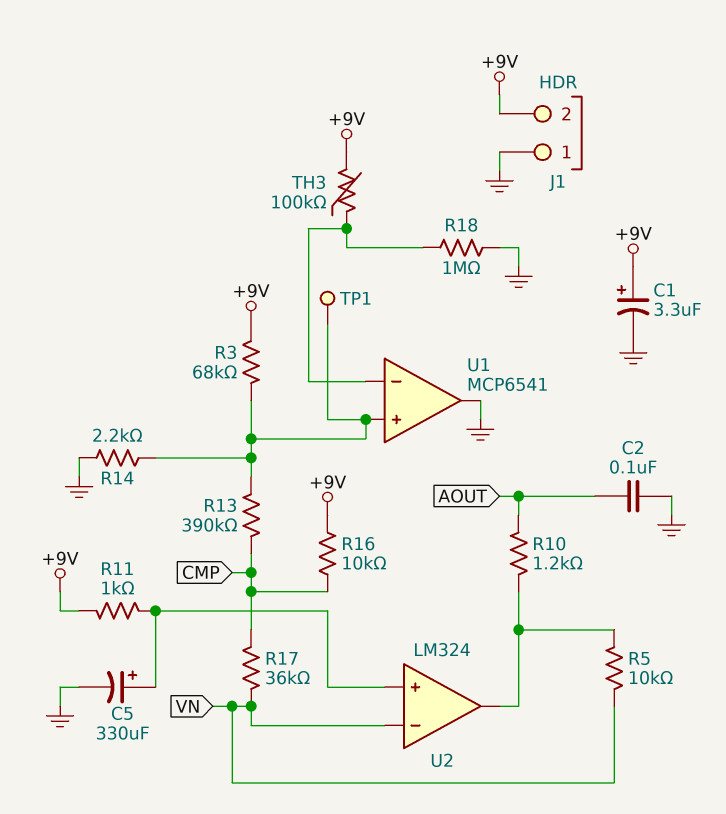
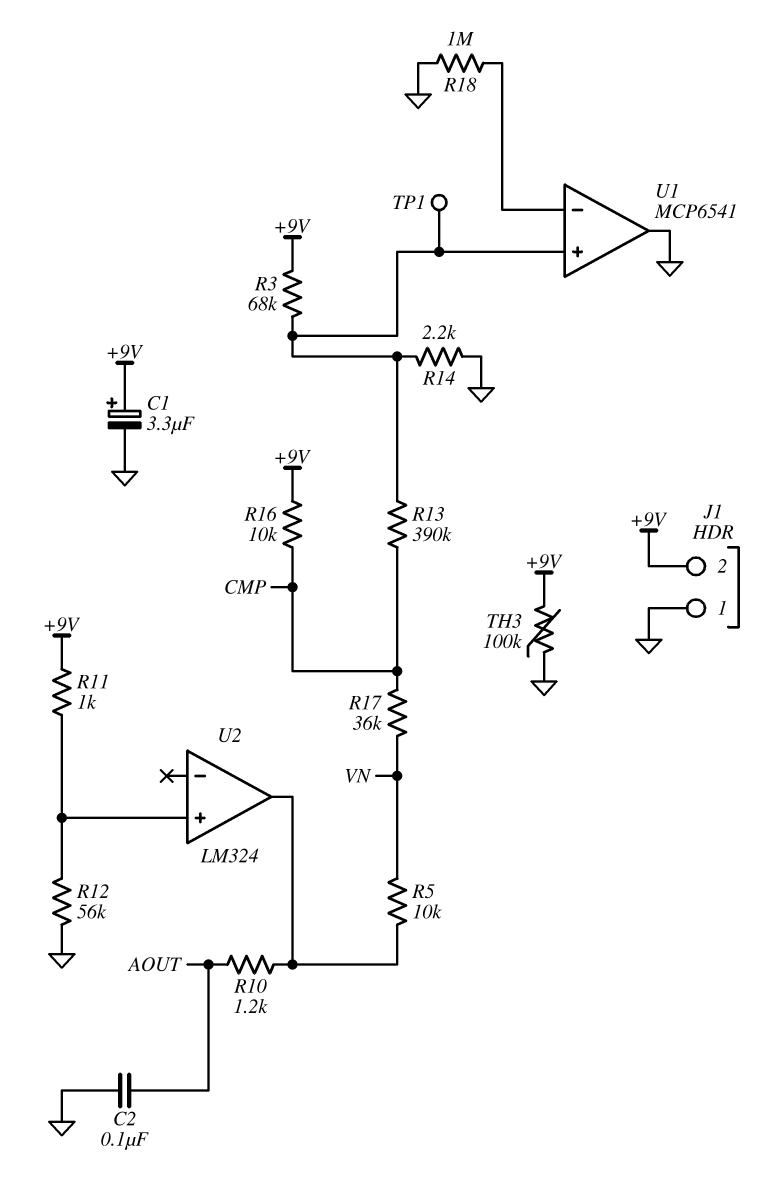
C5: 330uF (plus U2/in+, minus GND) -> none
R12: none -> 56k (GND, U2/in+)
TH3: 100k (+9V, U1/in-) -> 100k (+9V, GND)
U2 pin in-: VN -> none

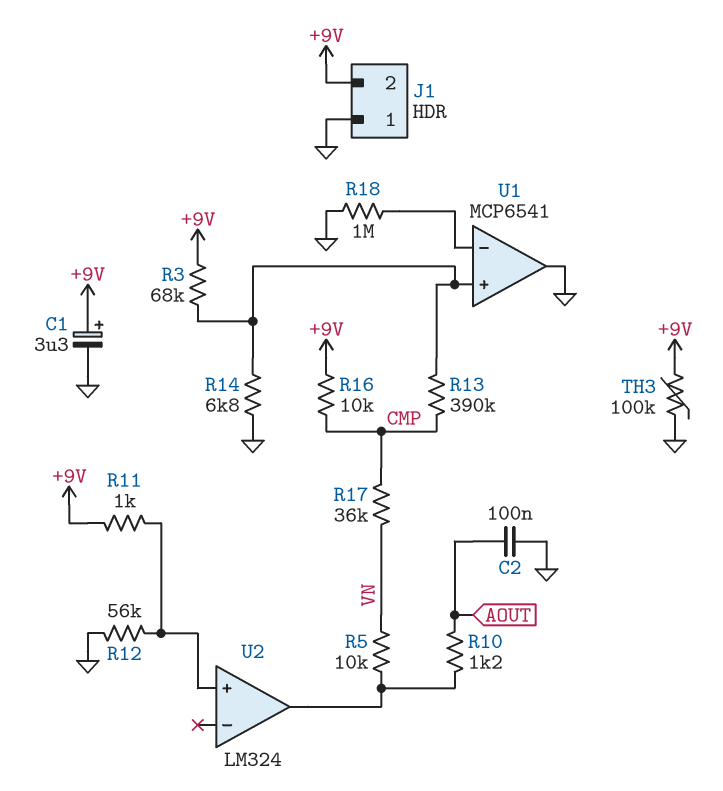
R14: 2.2k (GND, U1/in+) -> 6.8k (GND, U1/in+)
TP1: test point (U1/in+) -> none

